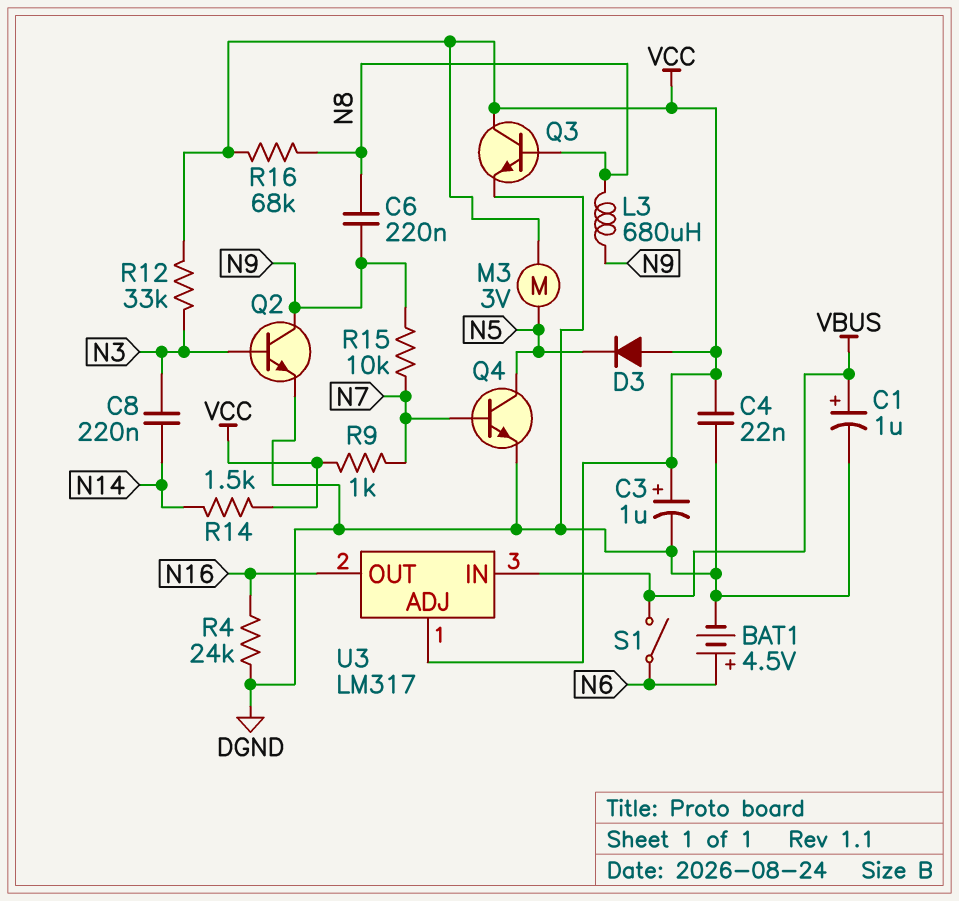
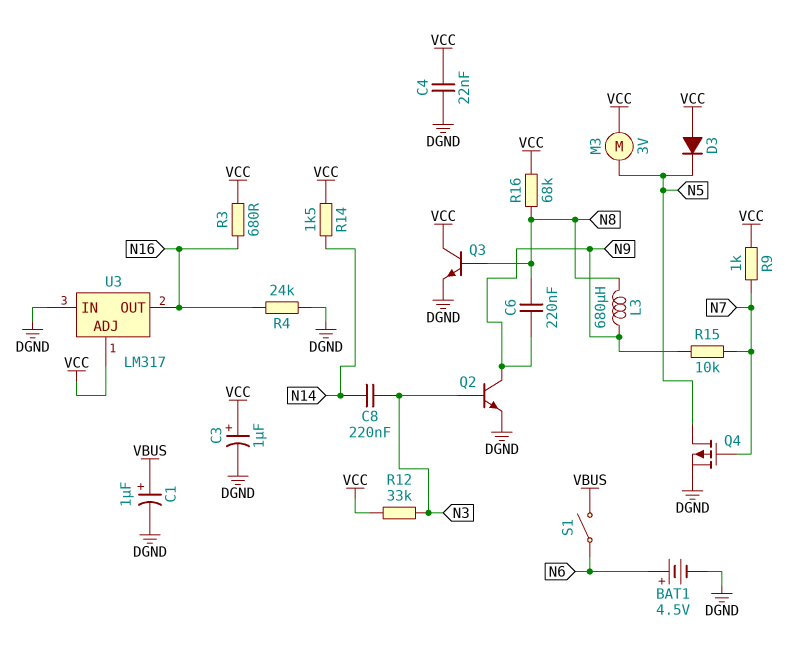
Q4: NPN (B N7, C N5, E DGND) -> PMOS (G N7, D N5, S DGND)
R3: none -> 680 (N16, VCC)
U3 pin IN: VBUS -> DGND

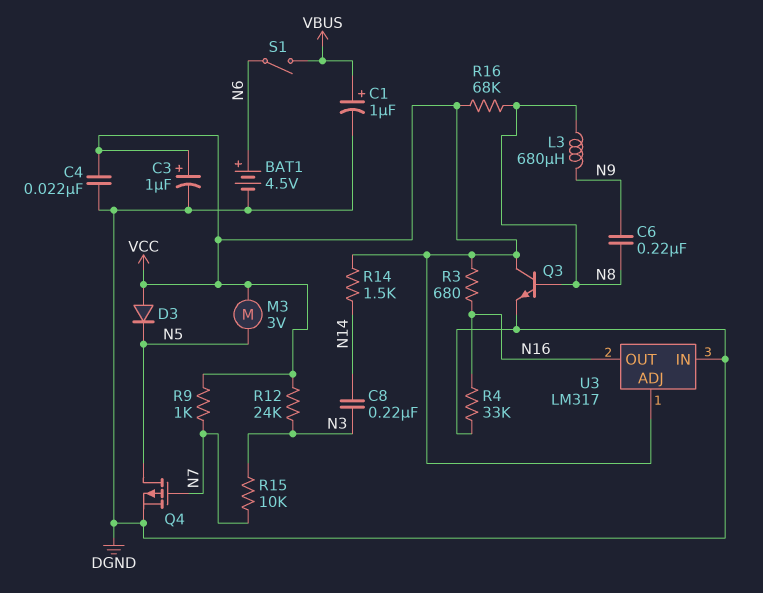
Q2: NPN (B N3, C N9, E DGND) -> none
R4: 24k (DGND, N16) -> 33k (DGND, N16)
R12: 33k (N3, VCC) -> 24k (N3, VCC)
R15: 10k (N7, N9) -> 10k (N3, N7)

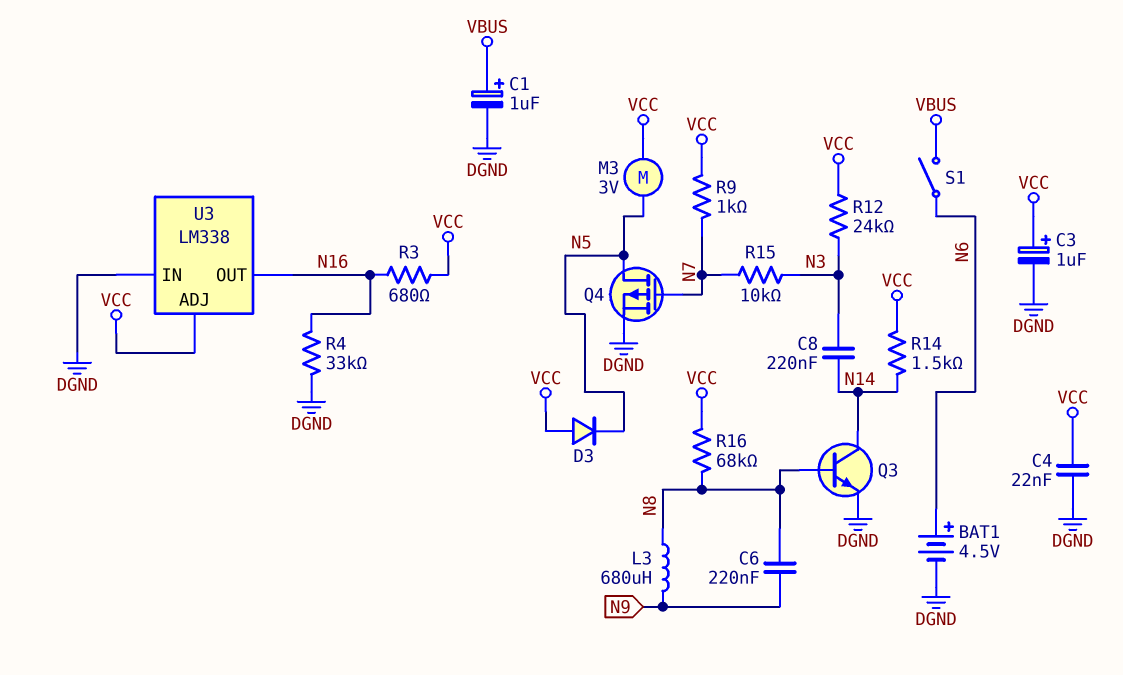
Q3: NPN (B N8, C VCC, E DGND) -> NPN (B N8, C N14, E DGND)
U3: LM317 -> LM338

